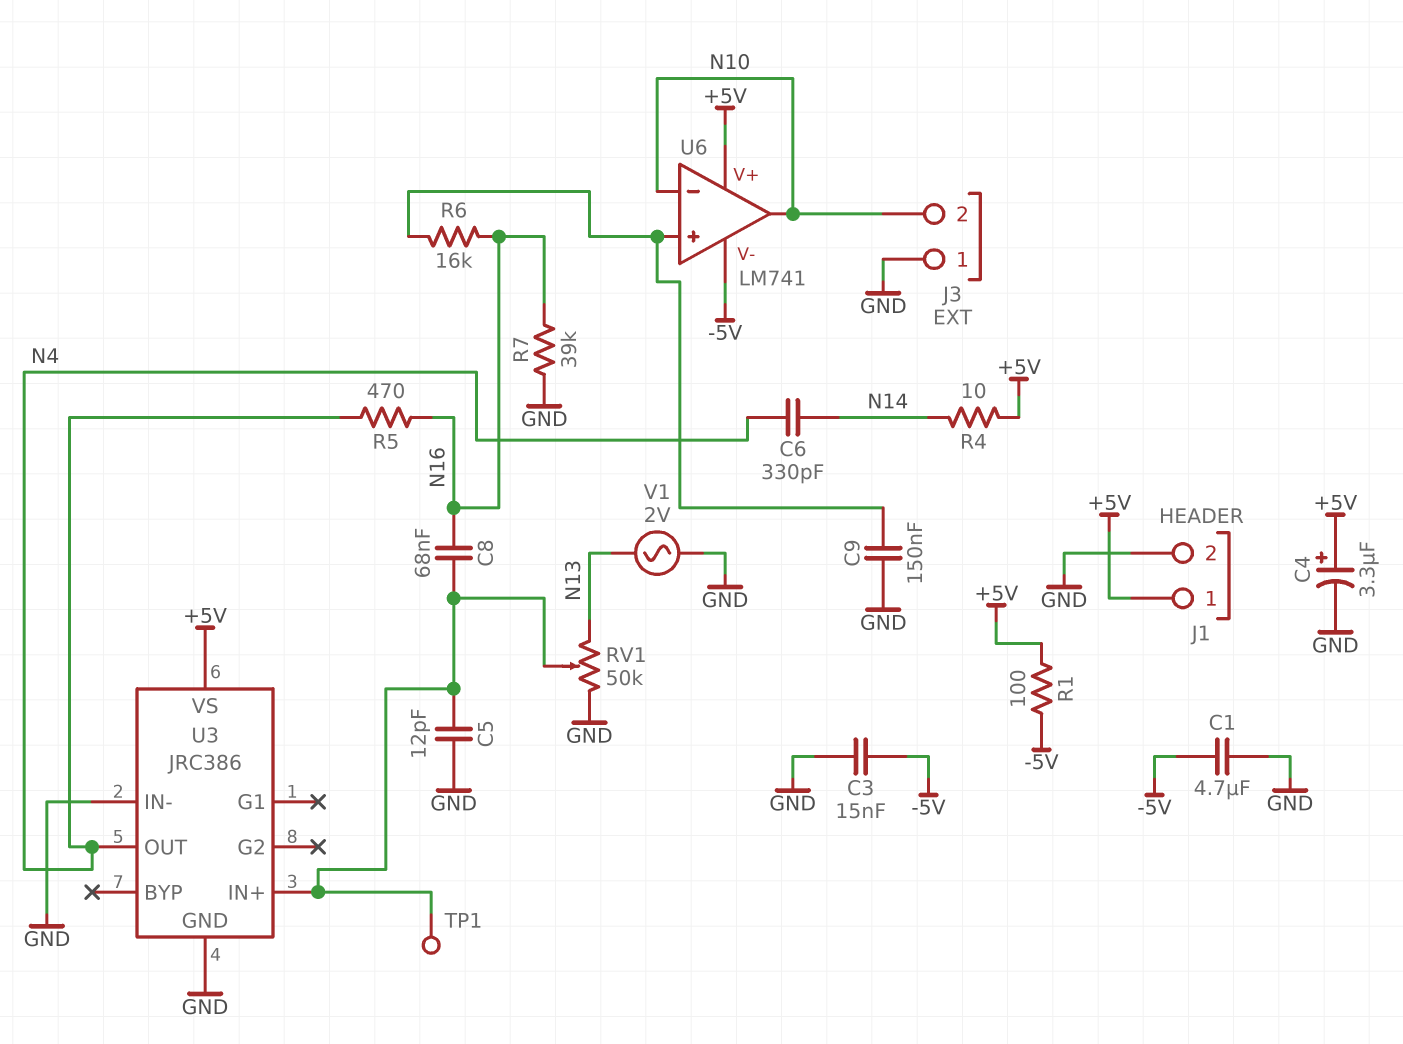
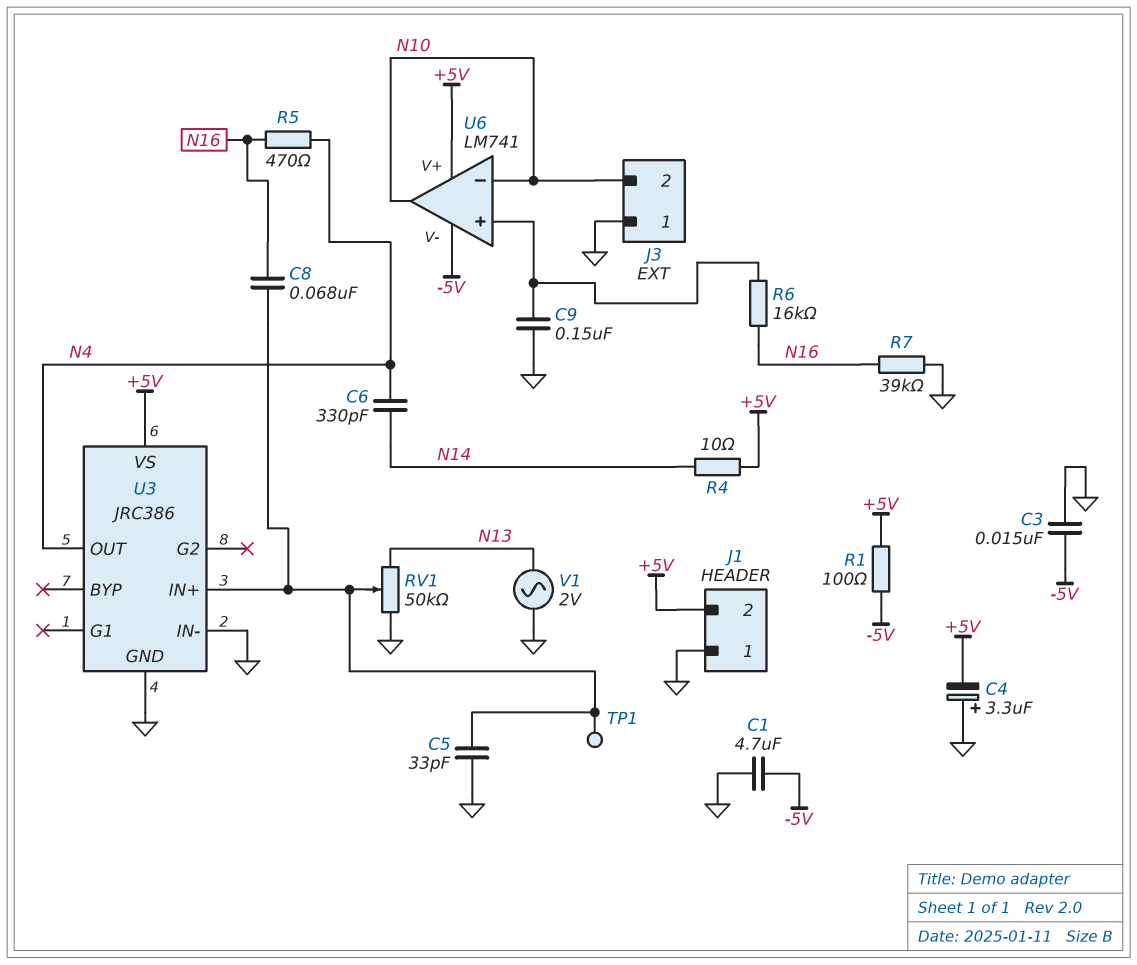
C4: 3.3uF (plus +5V, minus GND) -> 3.3uF (plus GND, minus +5V)
C5: 12pF (GND, U3/IN+) -> 33pF (GND, U3/IN+)
J1 pin 1: +5V -> GND
J1 pin 2: GND -> +5V

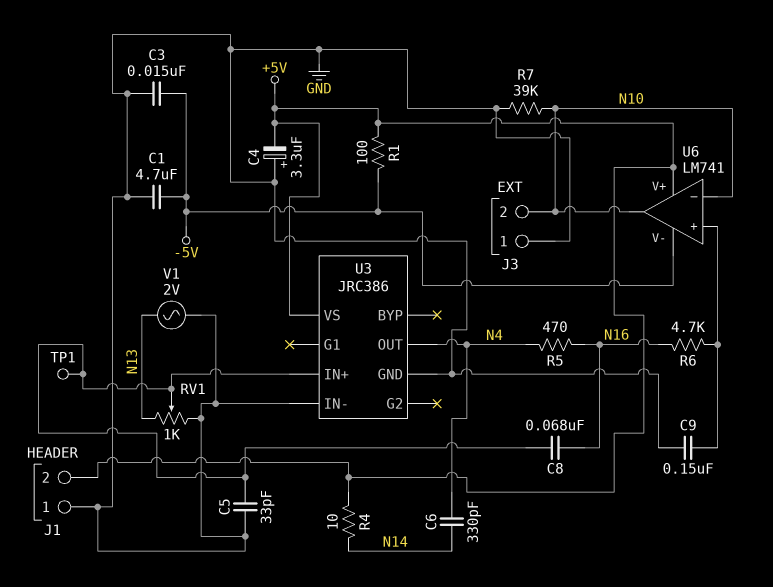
R6: 16k (N16, U6/in+) -> 4.7k (N16, U6/in+)
R7: 39k (GND, N16) -> 39k (GND, N10)
RV1: 50k (GND, N13, wiper U3/IN+) -> 1k (GND, N13, wiper U3/IN+)

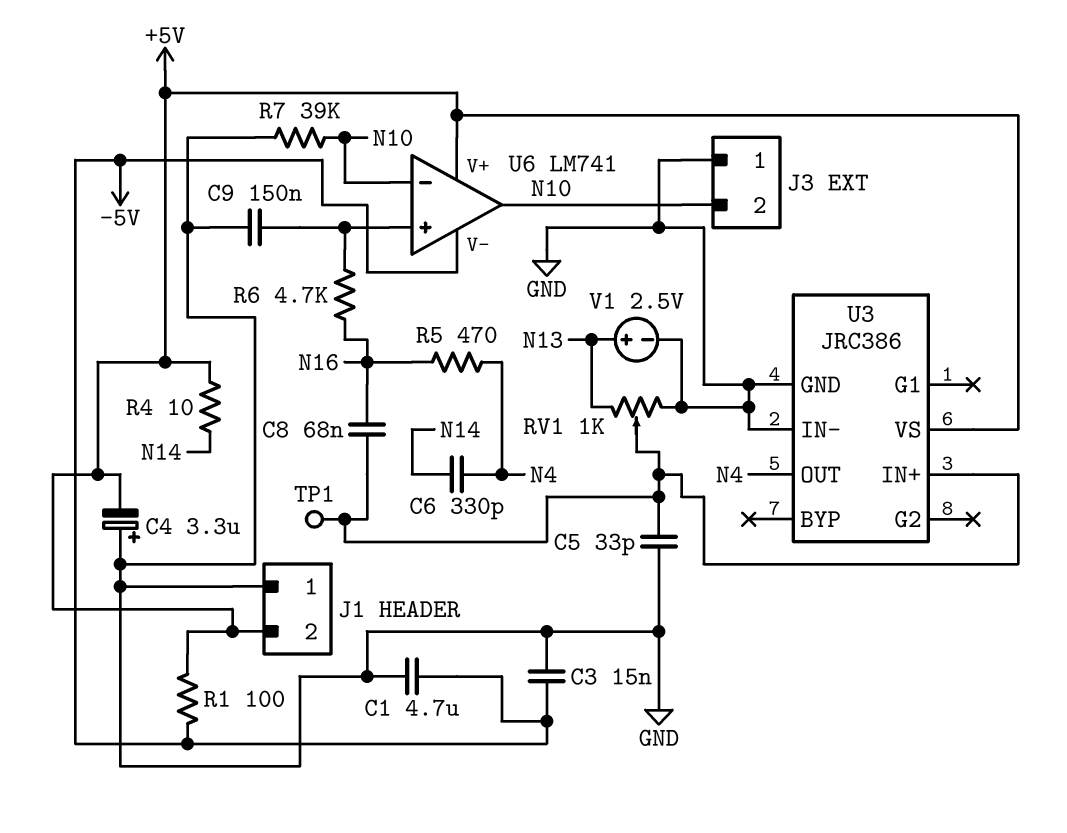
V1: AC 2V (GND, N13) -> 2.5V (plus N13, minus GND)

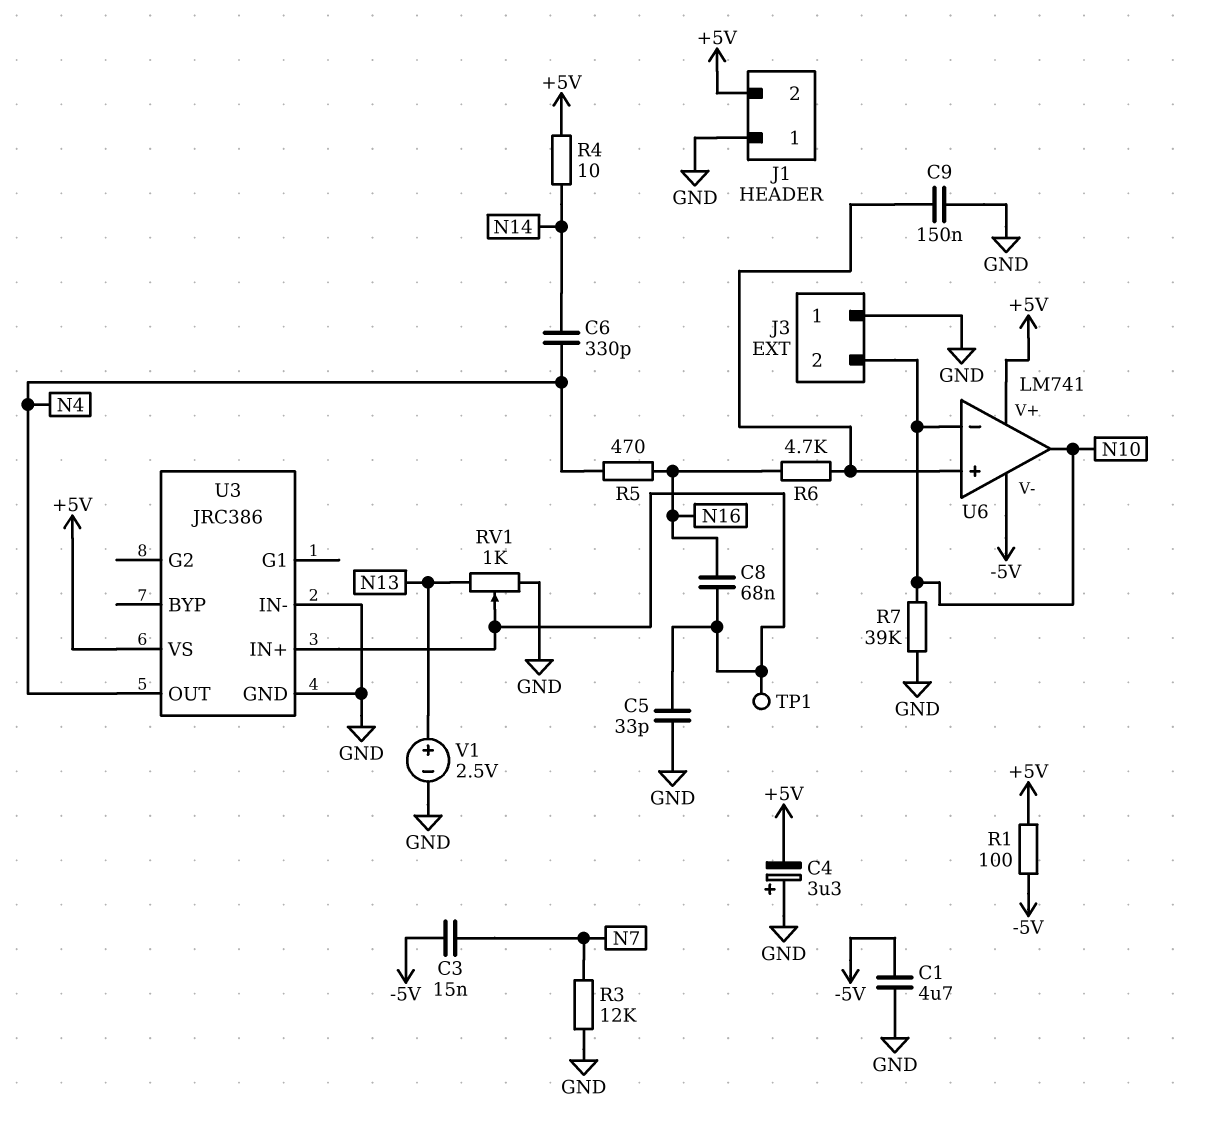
C3: 15nF (-5V, GND) -> 15nF (-5V, N7)
R3: none -> 12k (GND, N7)

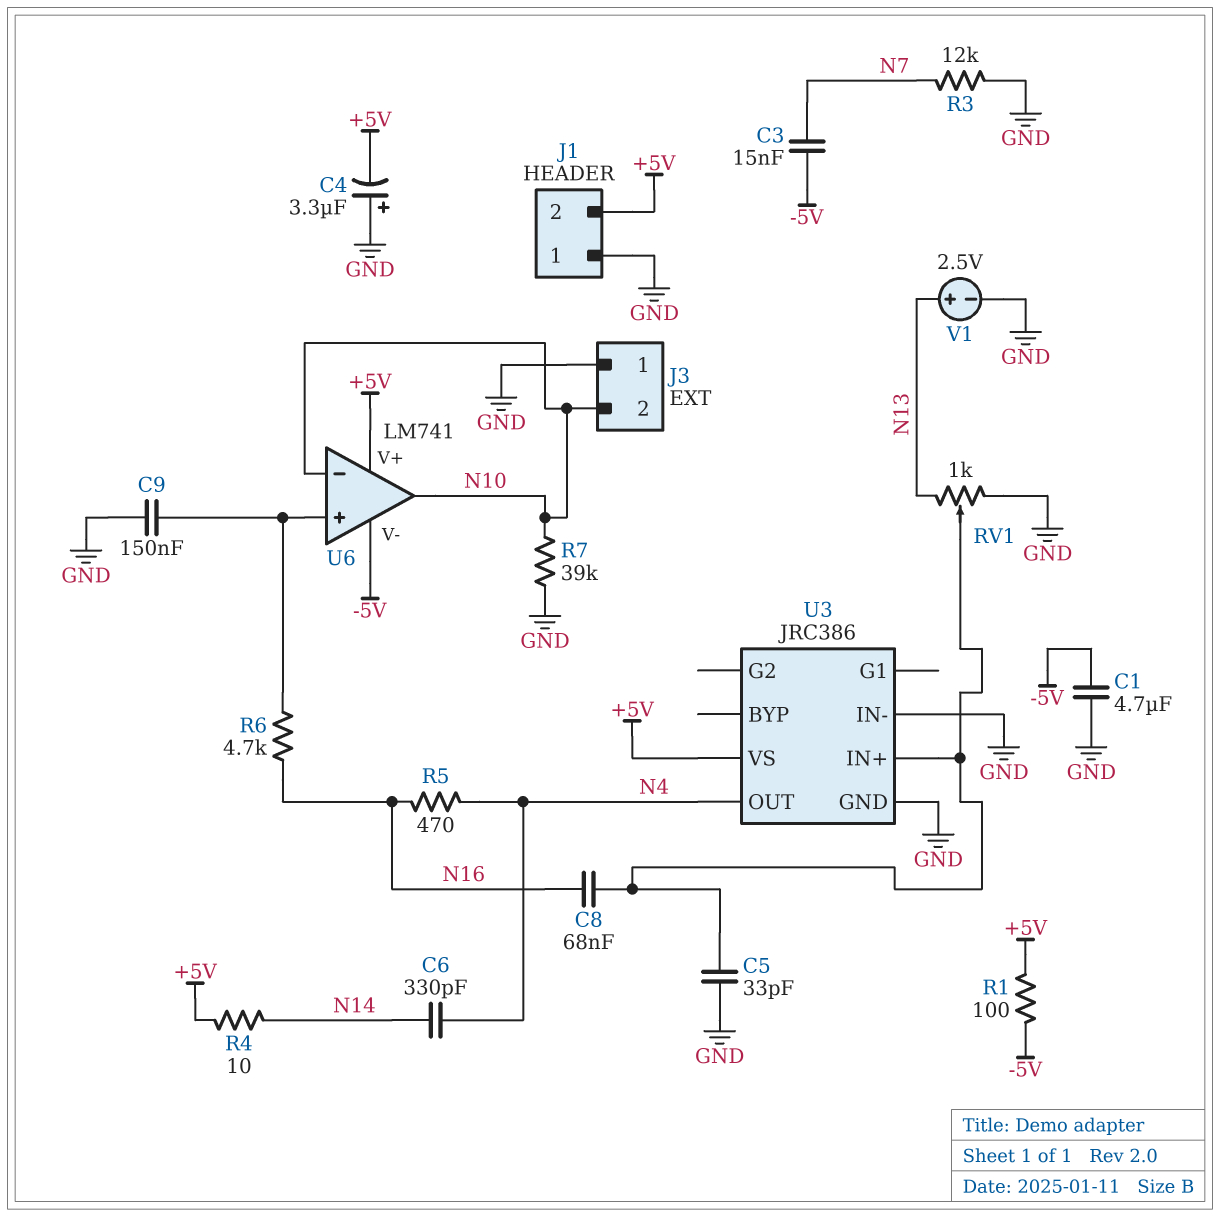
TP1: test point (U3/IN+) -> none

